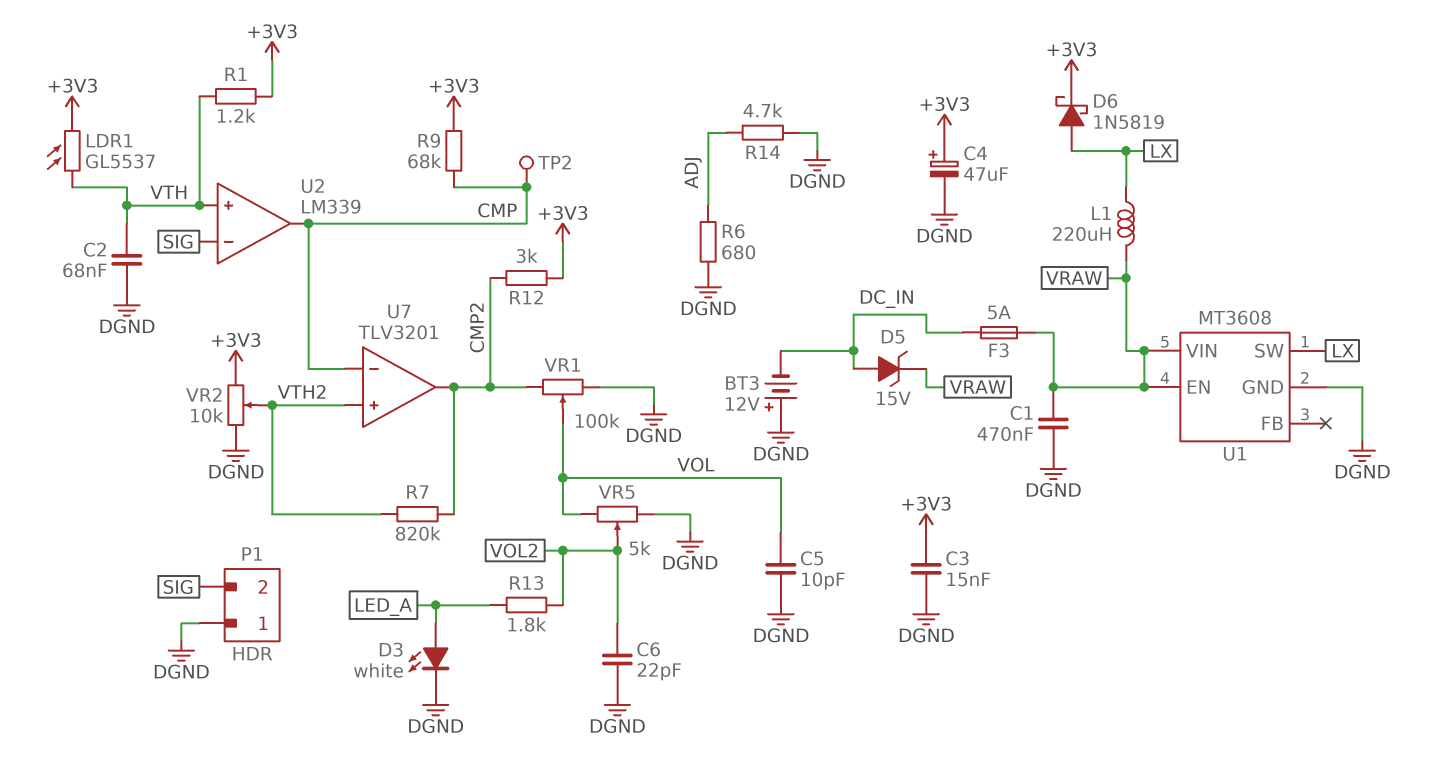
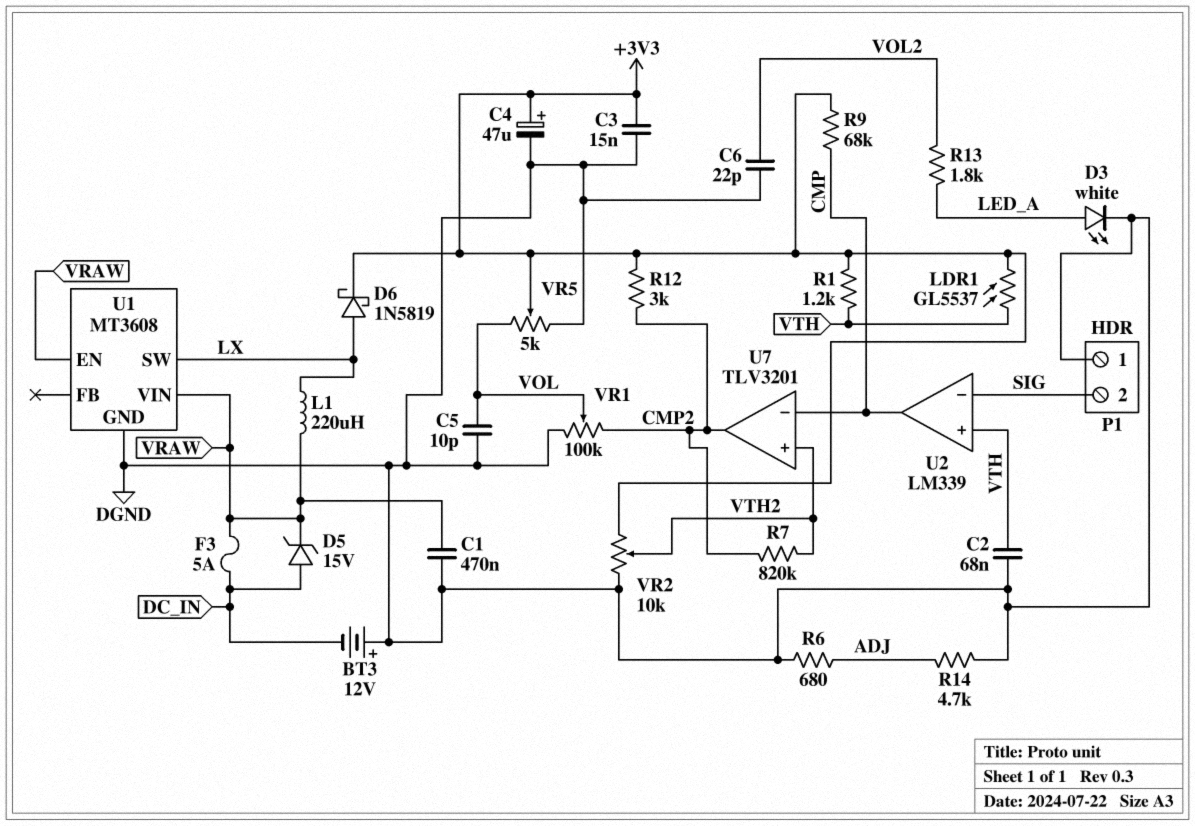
TP2: test point (CMP) -> none
VR5: 5k (DGND, VOL, wiper VOL2) -> 5k (DGND, VOL, wiper +3V3)

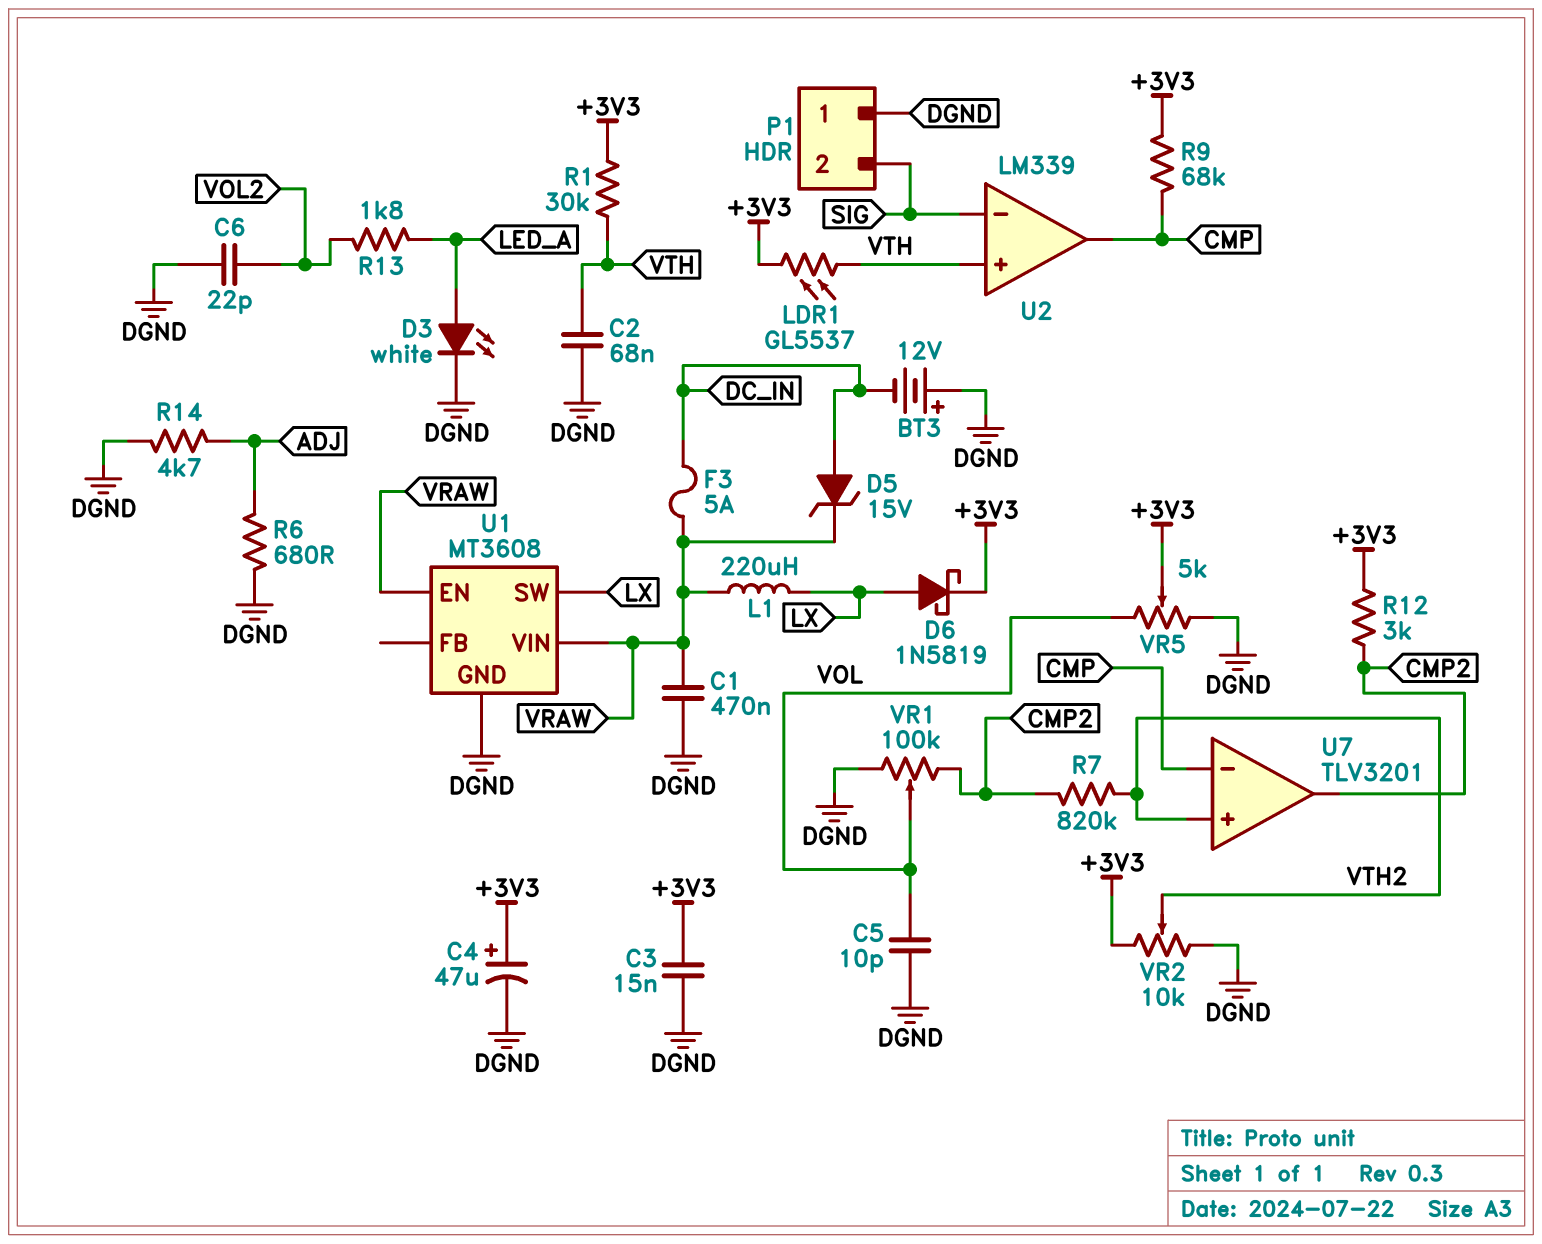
R1: 1.2k (+3V3, VTH) -> 30k (+3V3, VTH)

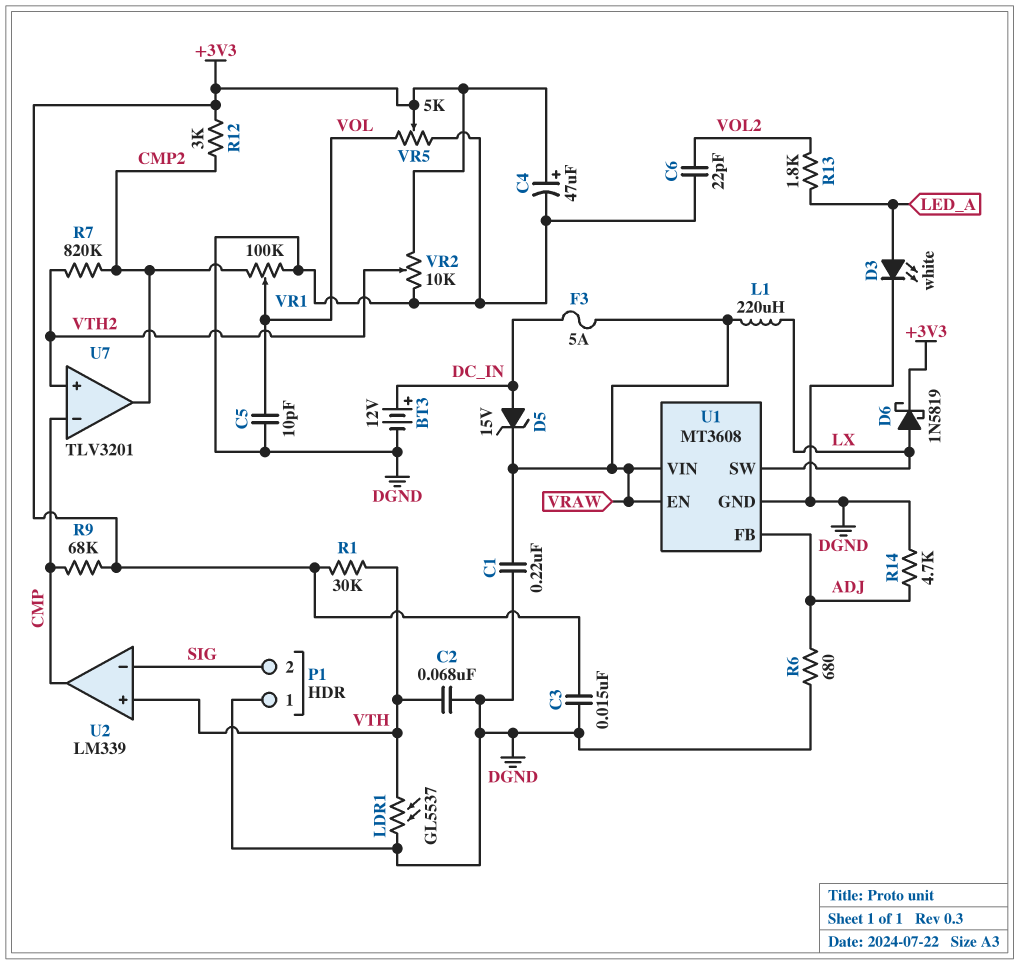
BT3: 12V (plus DGND, minus DC_IN) -> 12V (plus DC_IN, minus DGND)
C1: 470nF (DGND, VRAW) -> 220nF (DGND, VRAW)
LDR1: GL5537 (+3V3, VTH) -> GL5537 (DGND, VTH)
U1 pin FB: none -> ADJ

